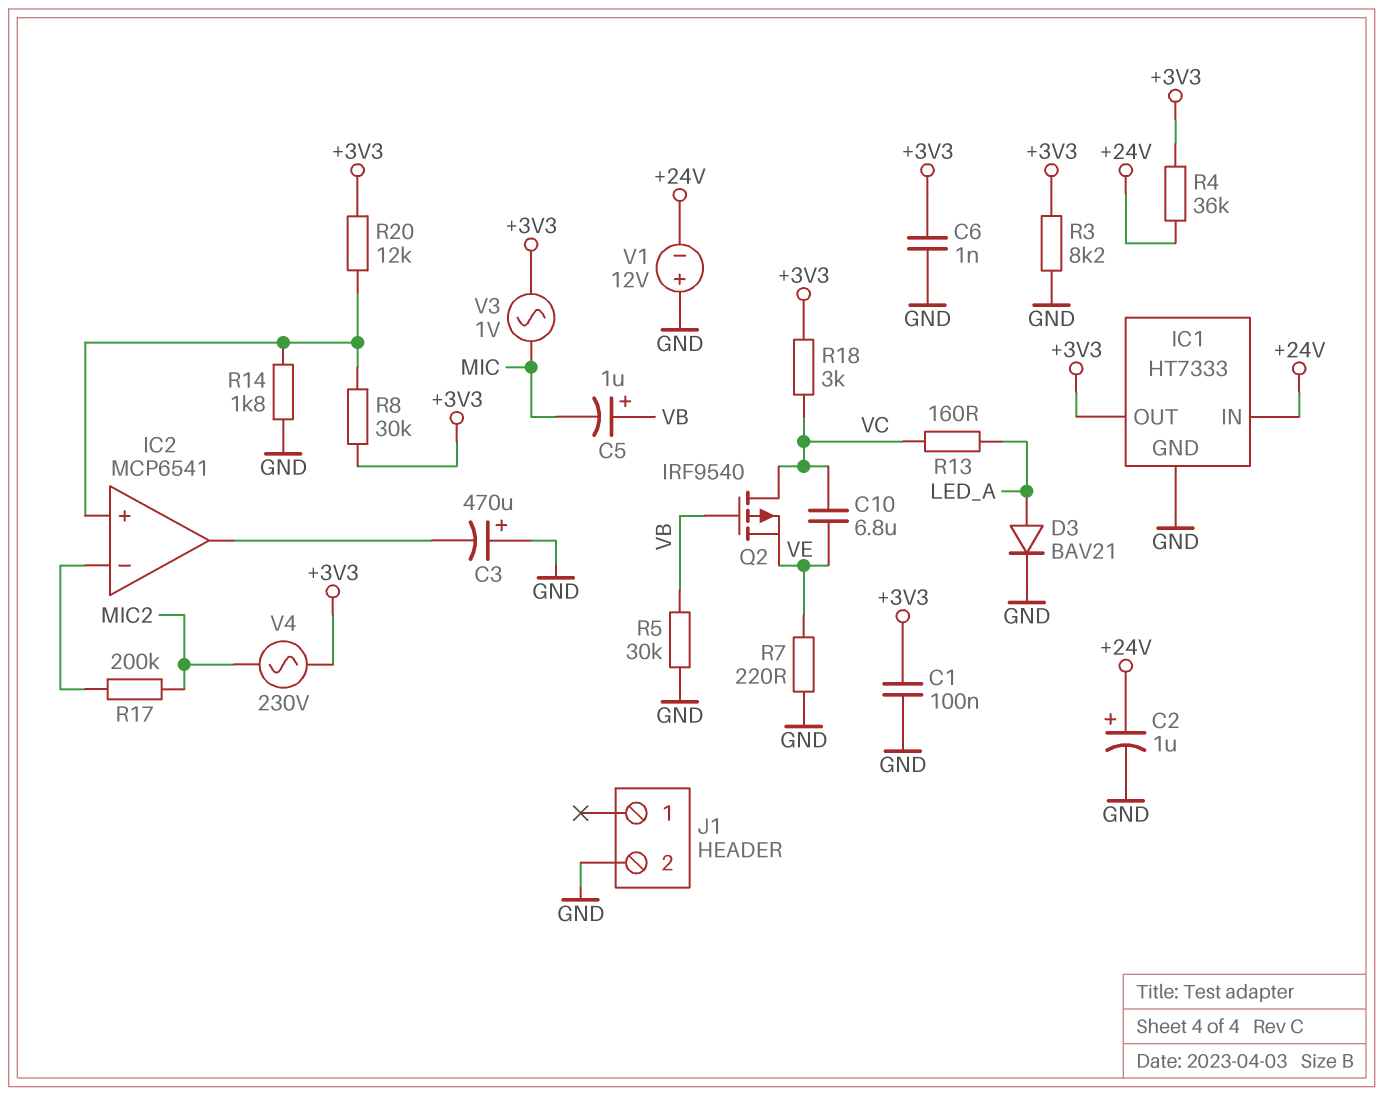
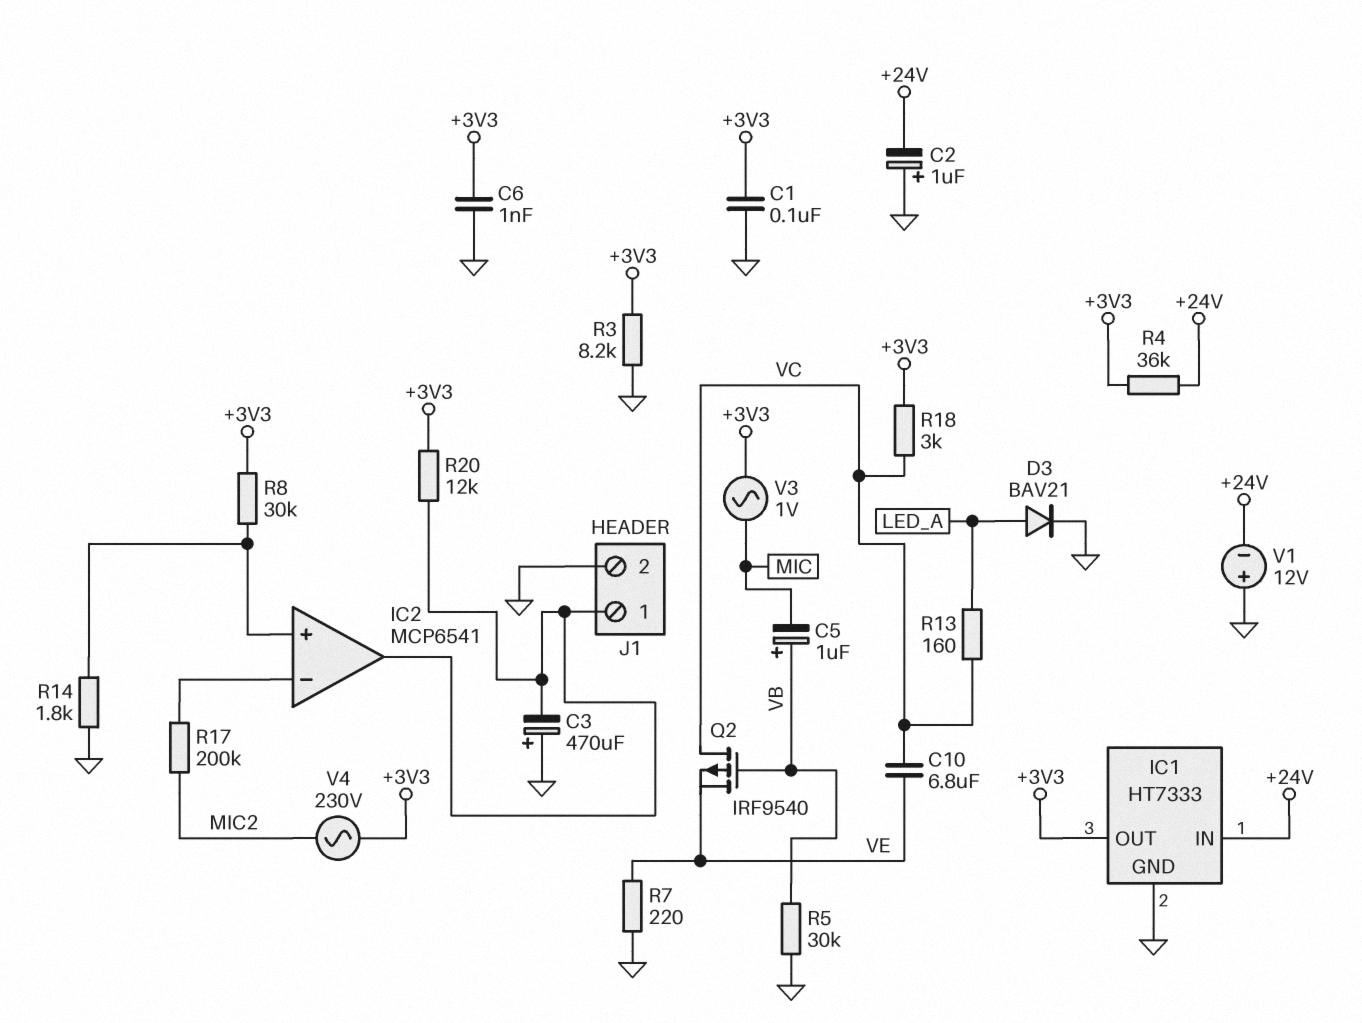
C2: 1uF (plus +24V, minus GND) -> 1uF (plus GND, minus +24V)
J1 pin 1: none -> IC2/out
R20: 12k (+3V3, IC2/in+) -> 12k (+3V3, IC2/out)

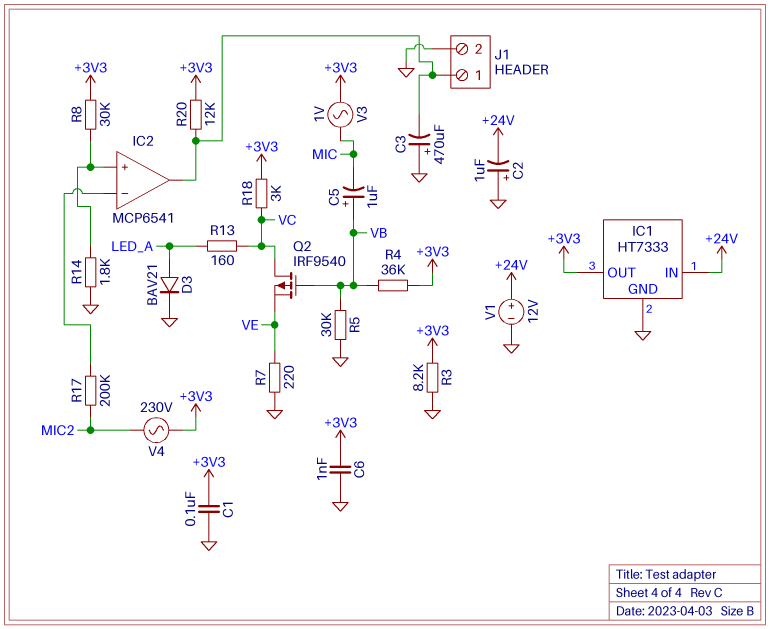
C10: 6.8uF (VC, VE) -> none
R4: 36k (+3V3, +24V) -> 36k (+3V3, VB)
V1: 12V (plus GND, minus +24V) -> 12V (plus +24V, minus GND)

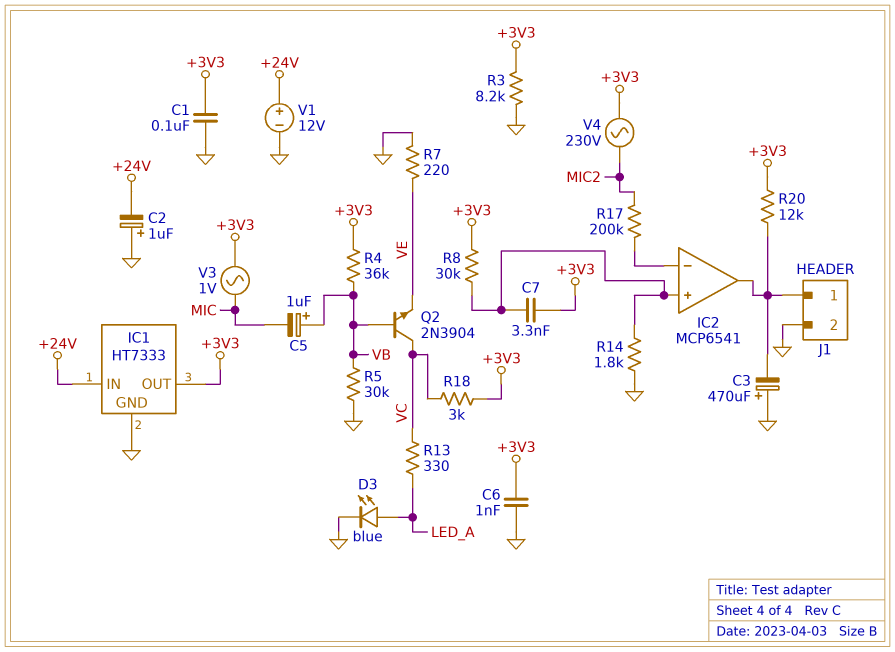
C7: none -> 3.3nF (+3V3, IC2/in+)
D3: diode BAV21 (A LED_A, K GND) -> LED blue (A LED_A, K GND)
Q2: PMOS IRF9540 (G VB, D VC, S VE) -> NPN 2N3904 (B VB, C VC, E VE)
R13: 160 (LED_A, VC) -> 330 (LED_A, VC)

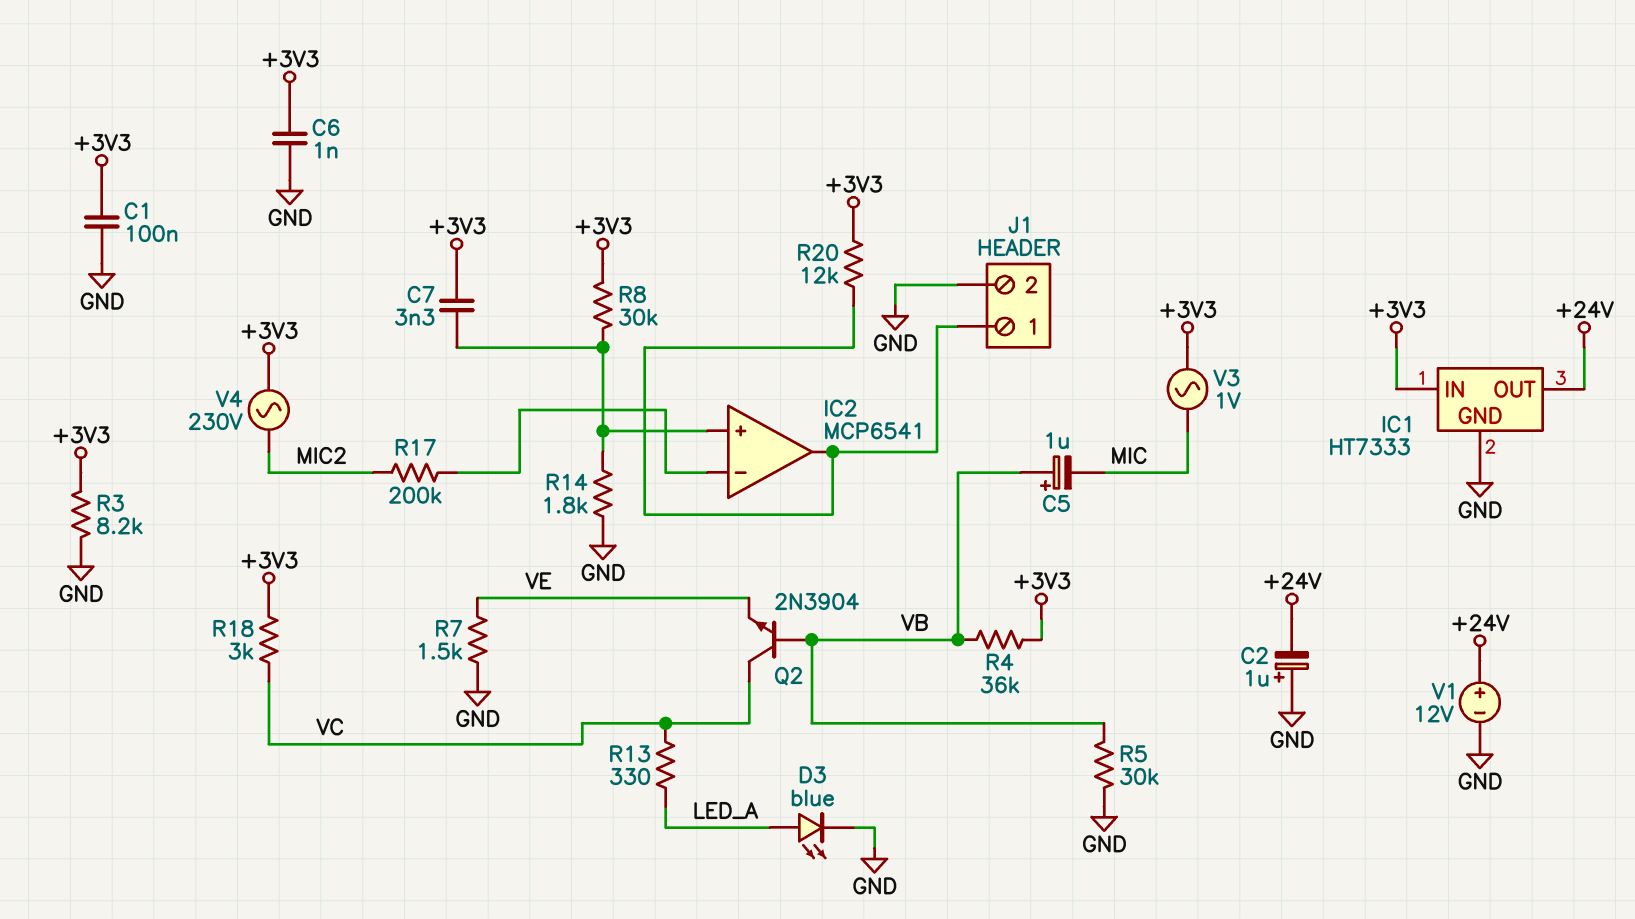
C3: 470uF (plus GND, minus IC2/out) -> none
IC1 pin IN: +24V -> +3V3
IC1 pin OUT: +3V3 -> +24V
R7: 220 (GND, VE) -> 1.5k (GND, VE)

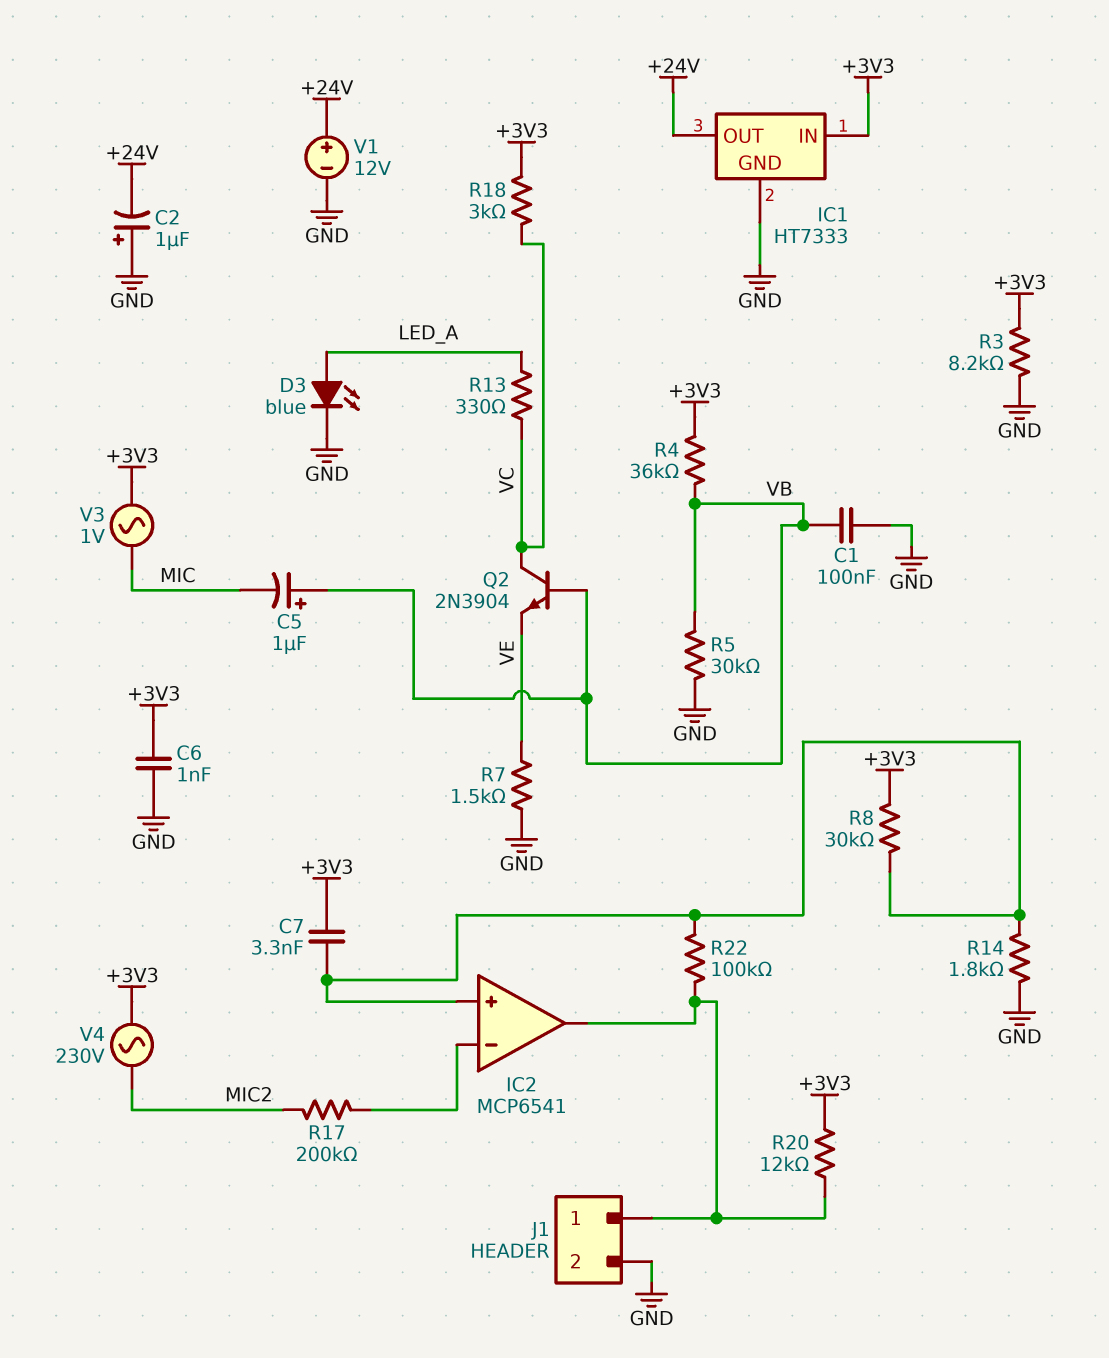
C1: 100nF (+3V3, GND) -> 100nF (GND, VB)
R22: none -> 100k (IC2/in+, IC2/out)

